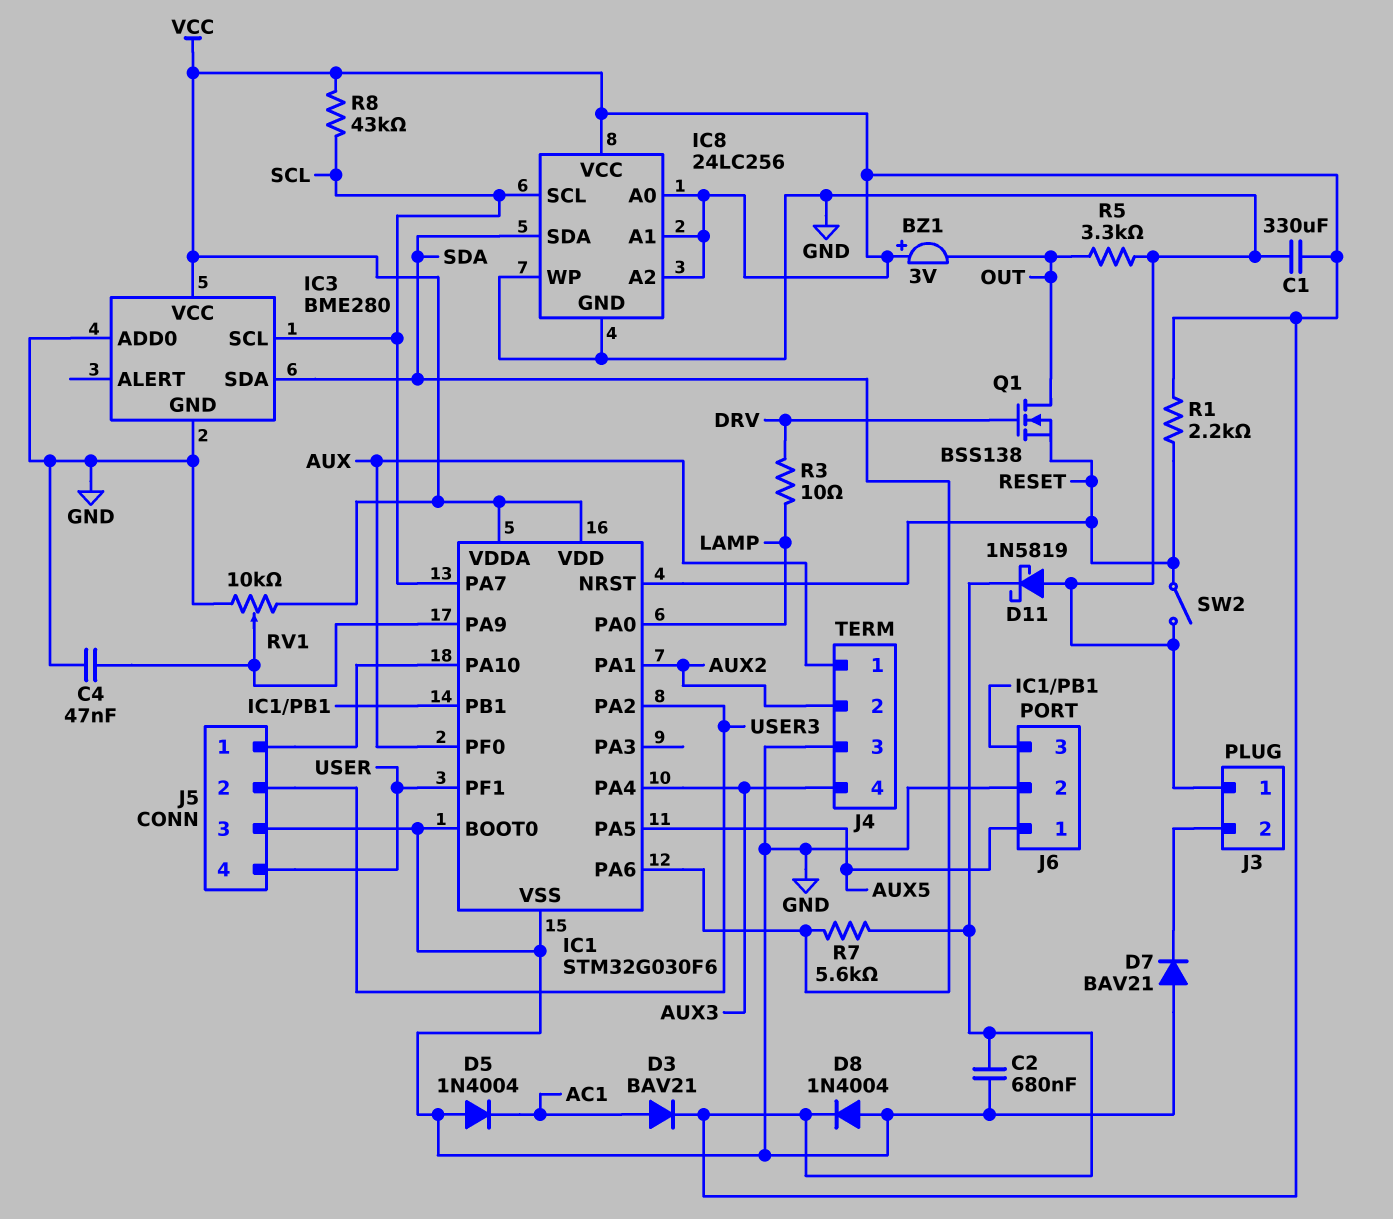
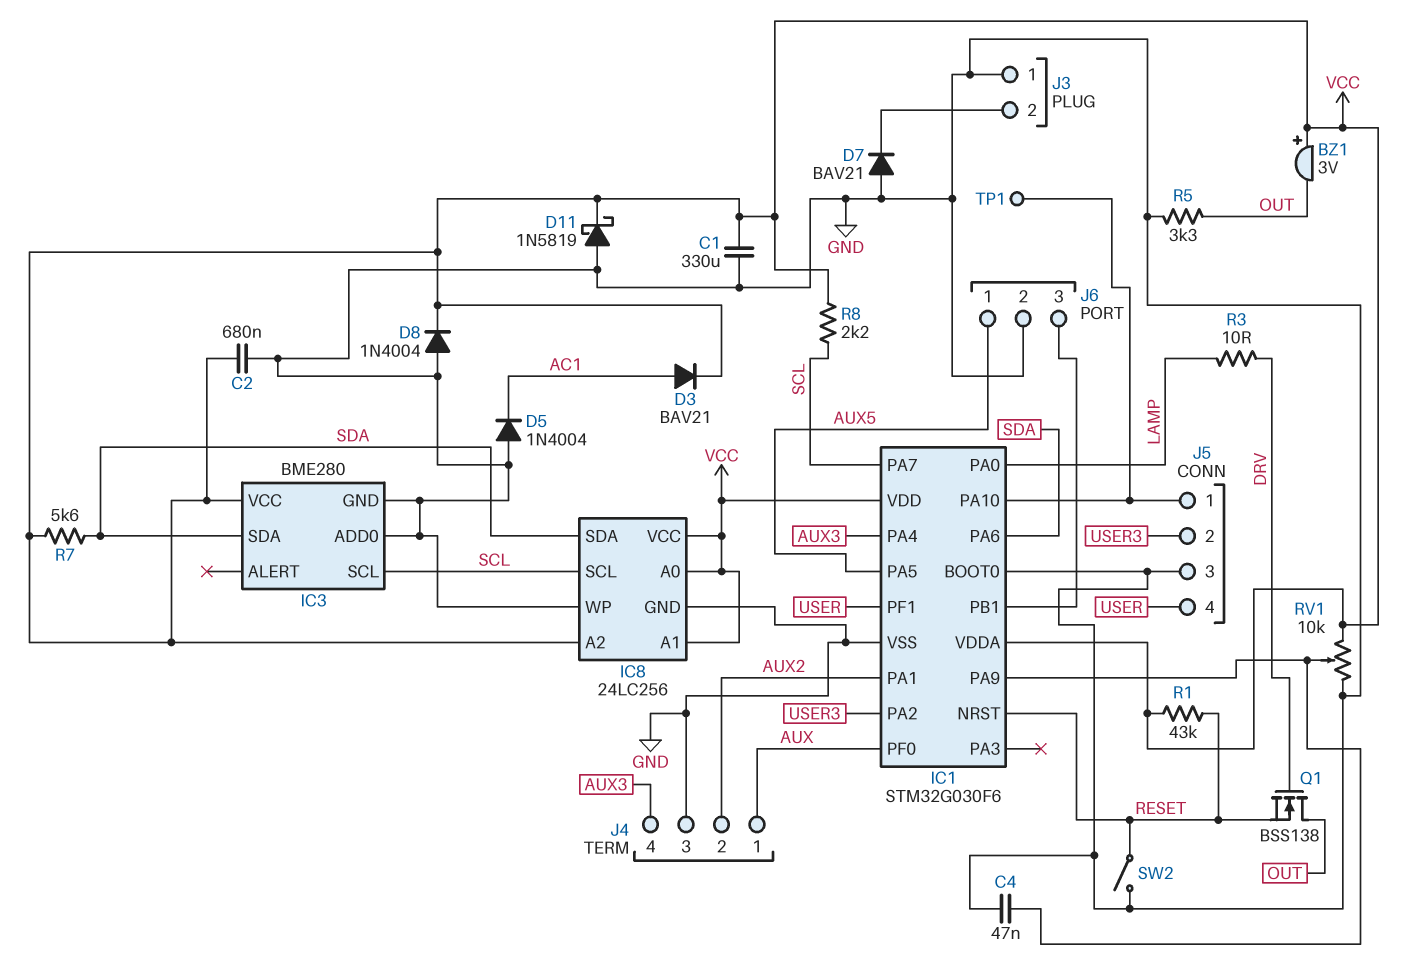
R1: 2.2k (RESET, VCC) -> 43k (RESET, VCC)
R8: 43k (SCL, VCC) -> 2.2k (SCL, VCC)
TP1: none -> test point (IC1/PA10)

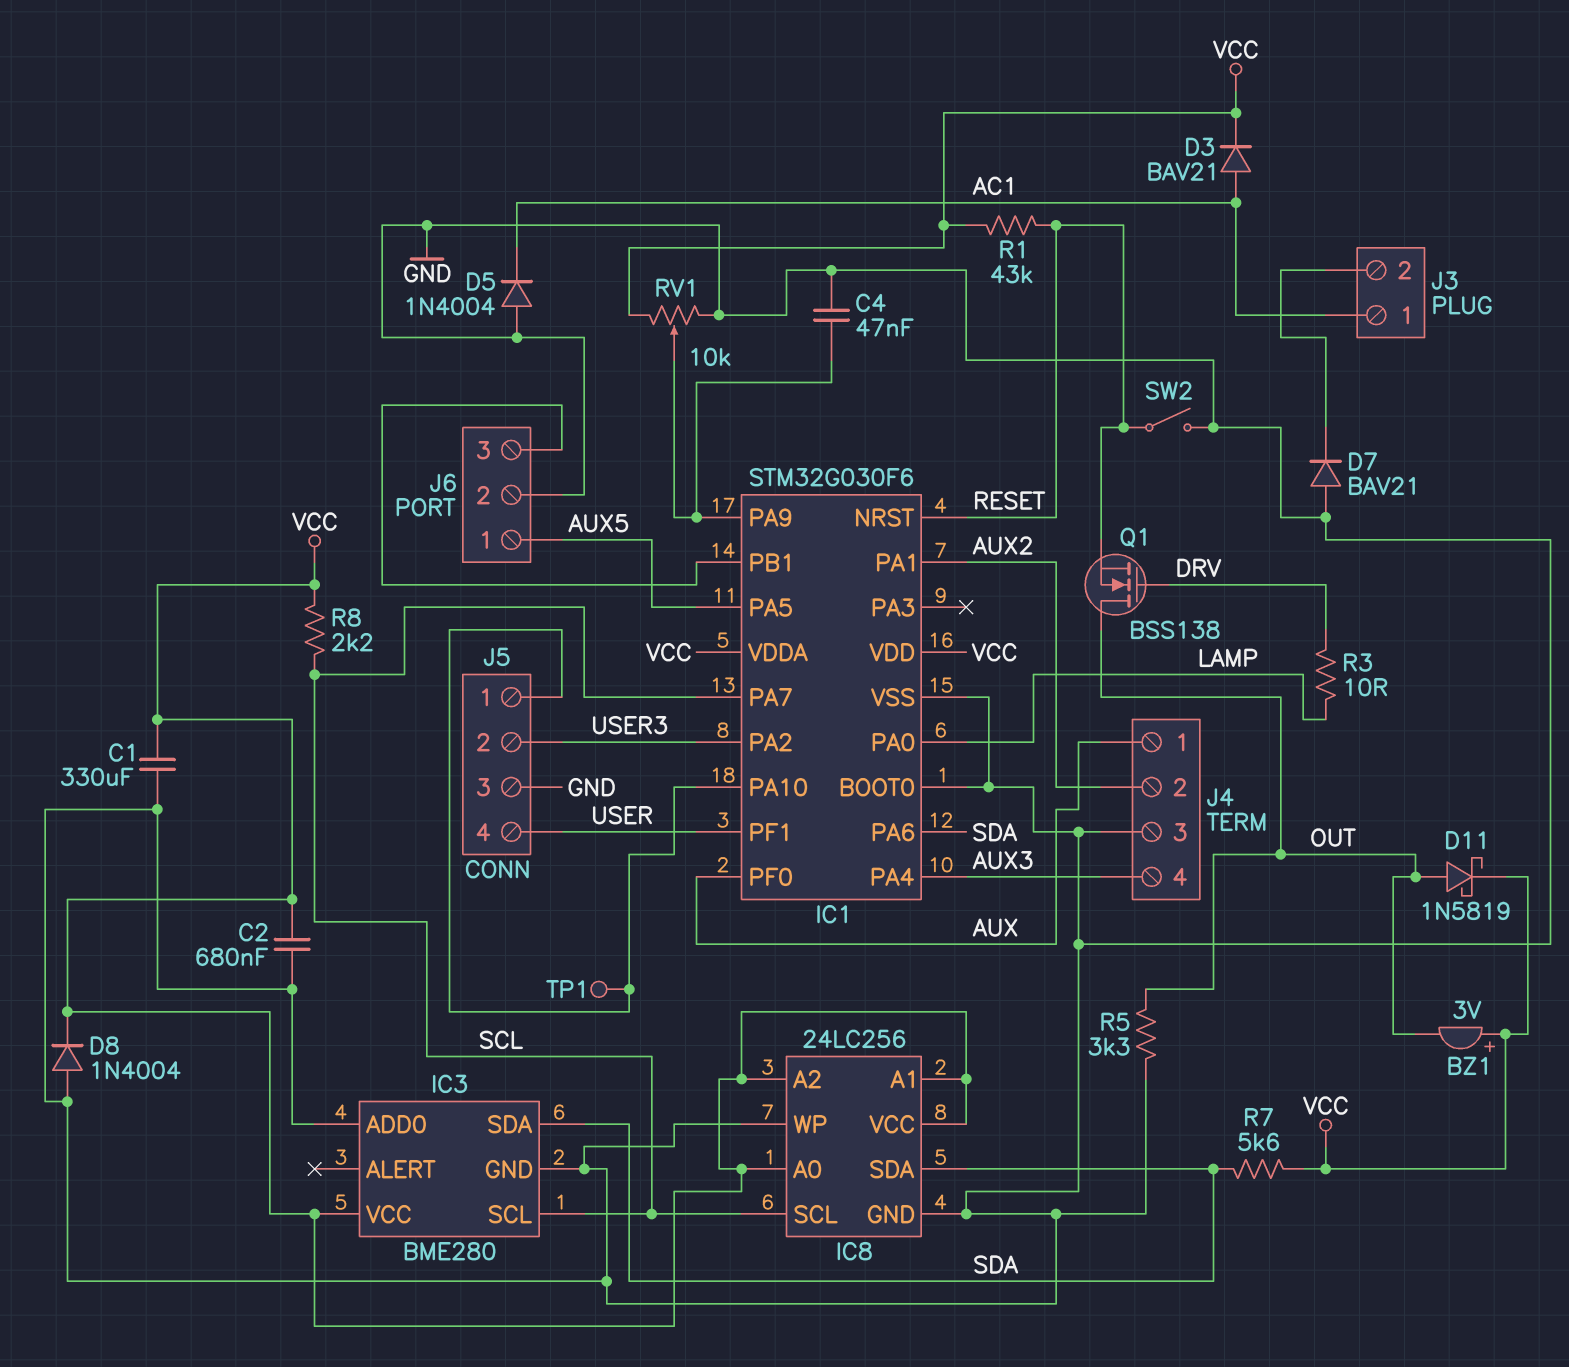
D11: schottky 1N5819 (A GND, K VCC) -> schottky 1N5819 (A OUT, K VCC)
J3 pin 1: GND -> AC1

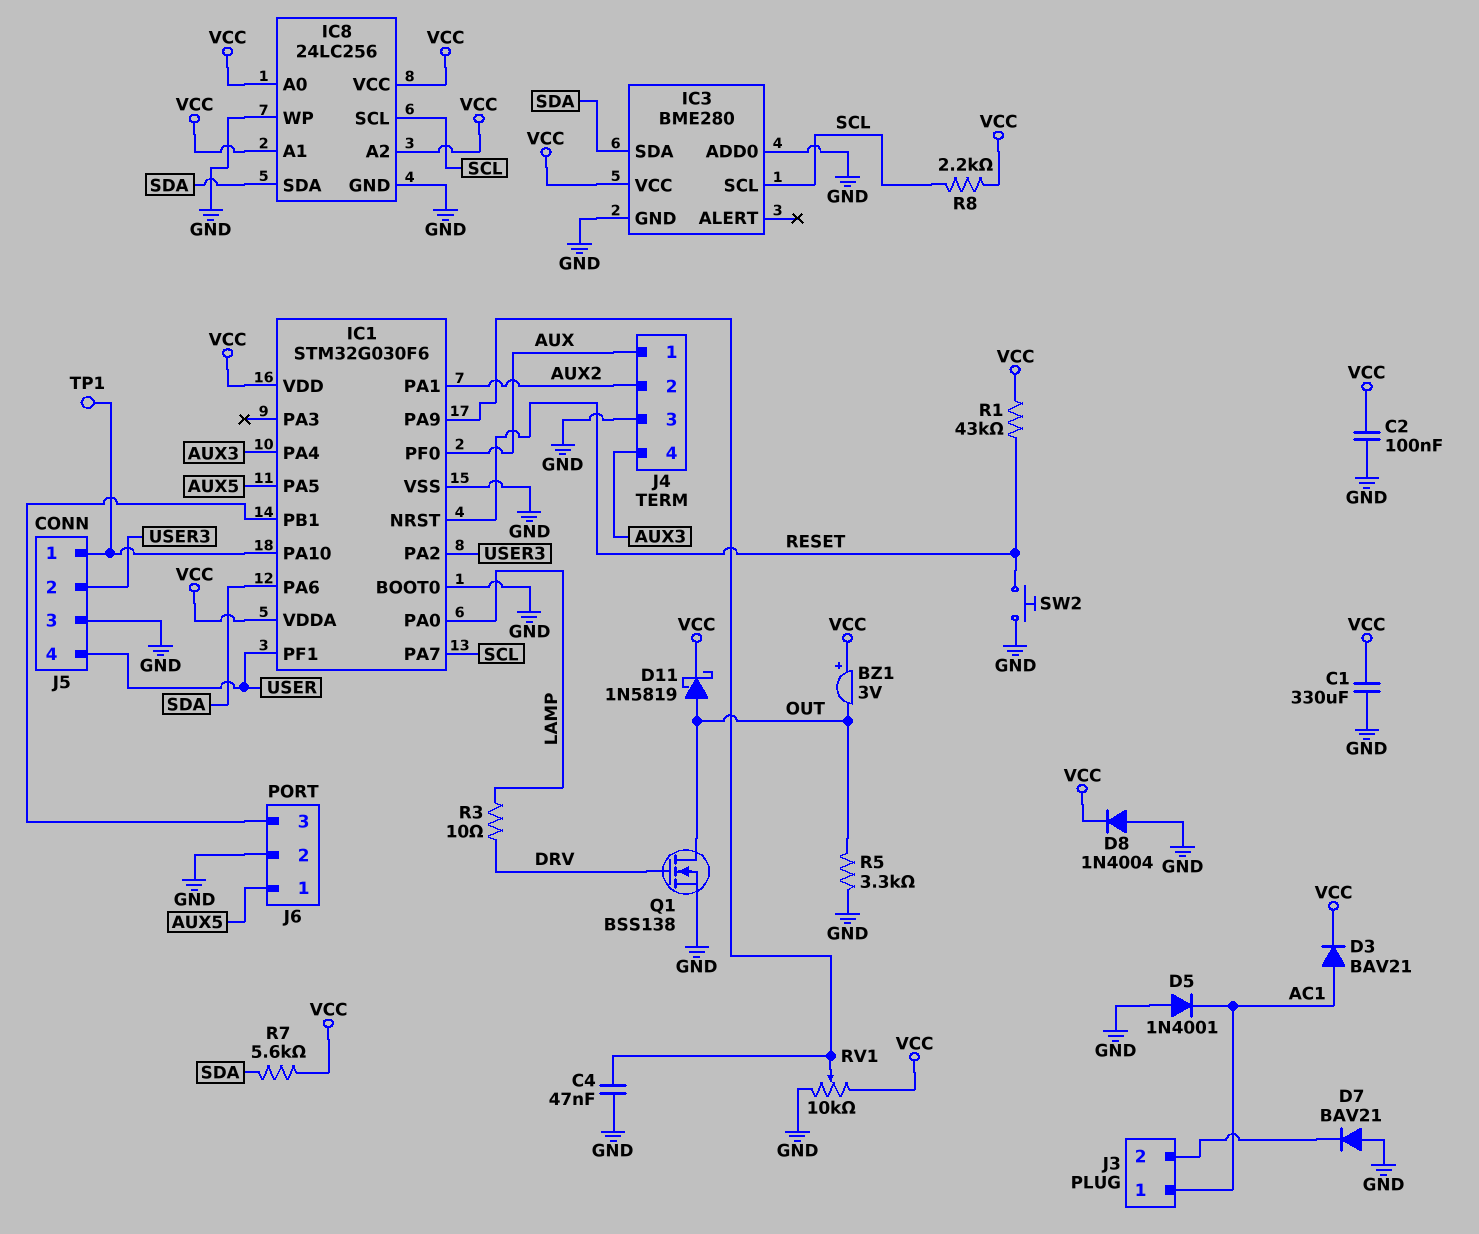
C2: 680nF (GND, VCC) -> 100nF (GND, VCC)
D5: diode 1N4004 (A GND, K AC1) -> diode 1N4001 (A GND, K AC1)
Q1: NMOS BSS138 (G DRV, D OUT, S RESET) -> NMOS BSS138 (G DRV, D OUT, S GND)
SW2: switch (GND, RESET) -> button (GND, RESET)

